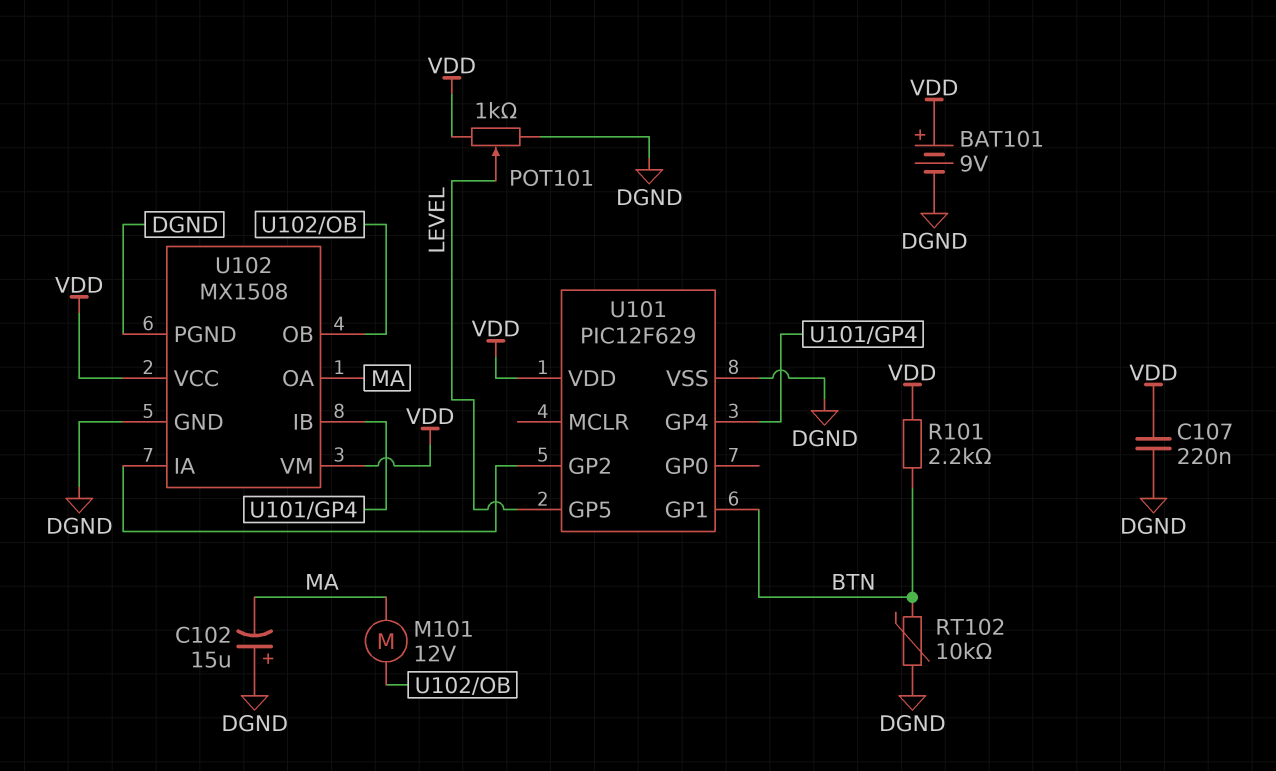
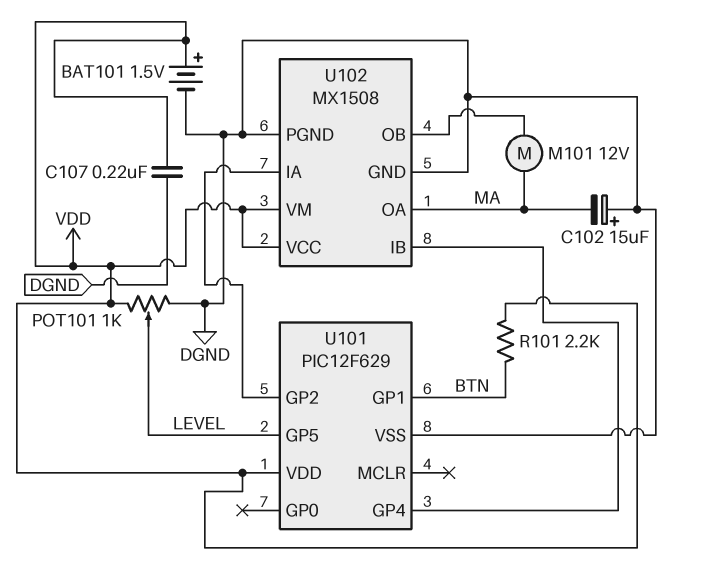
BAT101: 9V (plus VDD, minus DGND) -> 1.5V (plus VDD, minus DGND)
RT102: 10k (BTN, DGND) -> none

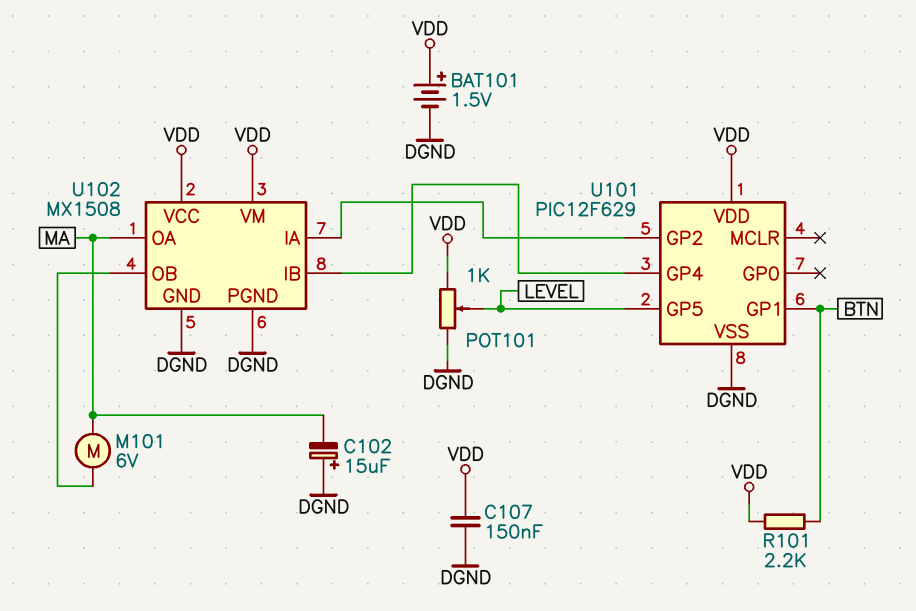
C107: 220nF (DGND, VDD) -> 150nF (DGND, VDD)
M101: motor 12V (MA, U102/OB) -> motor 6V (MA, U102/OB)

